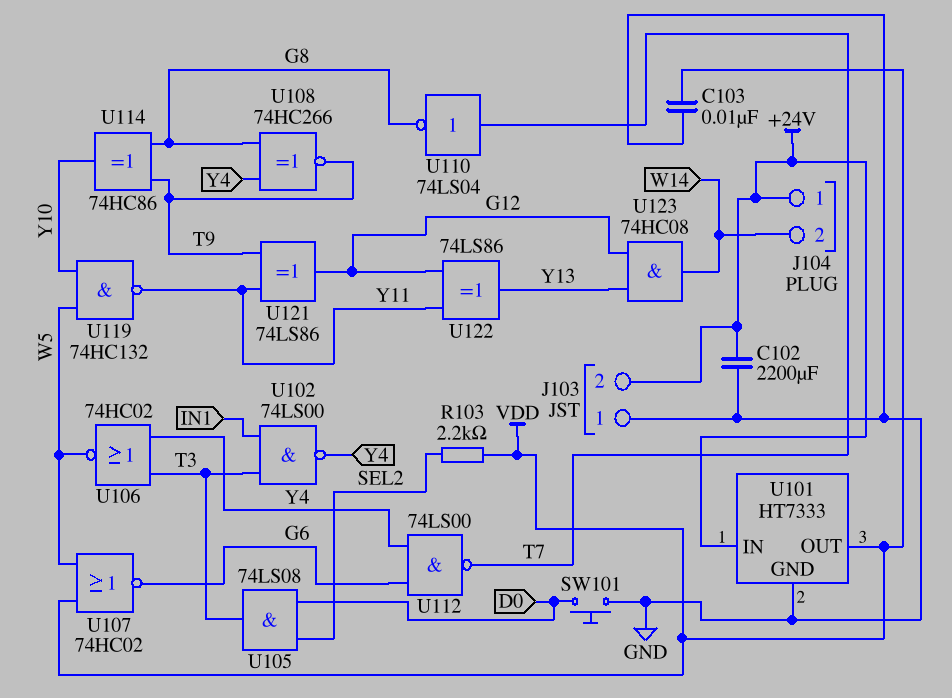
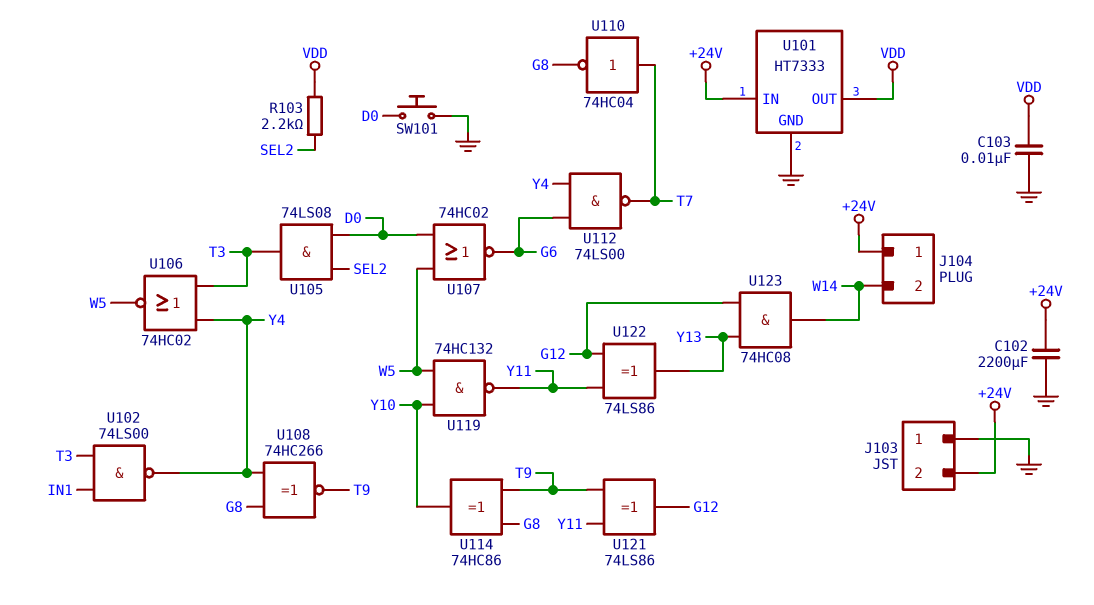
U107: NOR 74HC02 (in VDD, in W5, out G6) -> NOR 74HC02 (in D0, in W5, out G6)
U110: NOT 74LS04 (in T7, out G8) -> NOT 74HC04 (in T7, out G8)

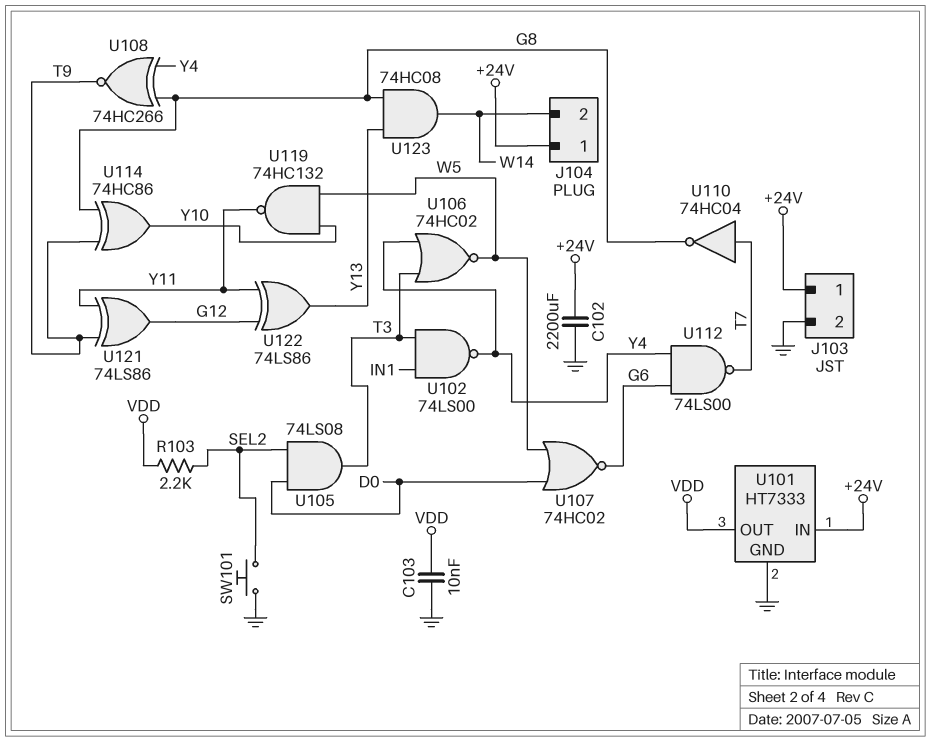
J103 pin 1: GND -> +24V
J103 pin 2: +24V -> GND
SW101: button (D0, GND) -> button (GND, SEL2)
U123: AND 74HC08 (in G12, in Y13, out W14) -> AND 74HC08 (in G8, in Y13, out W14)

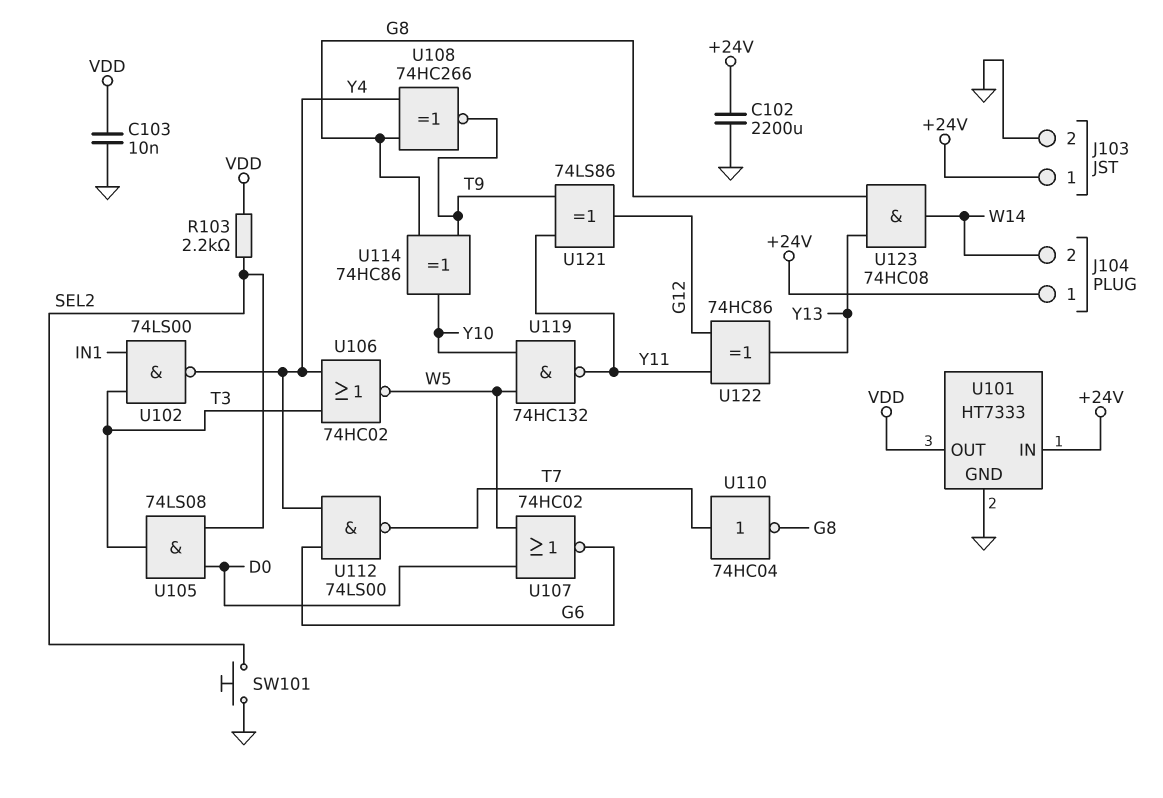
U122: XOR 74LS86 (in G12, in Y11, out Y13) -> XOR 74HC86 (in G12, in Y11, out Y13)

